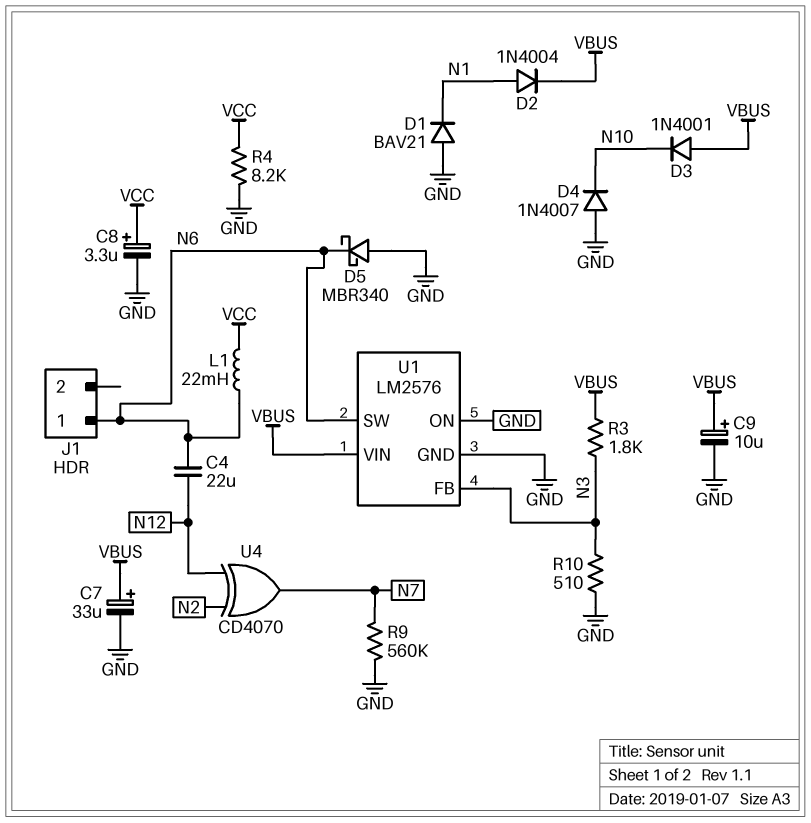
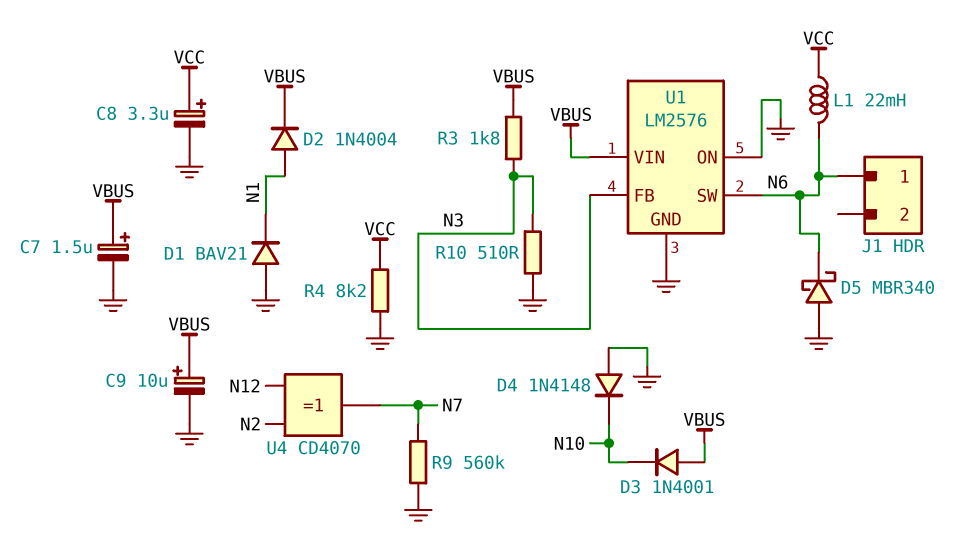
C4: 22uF (N6, N12) -> none
C7: 33uF (plus VBUS, minus GND) -> 1.5uF (plus VBUS, minus GND)
D4: diode 1N4007 (A GND, K N10) -> diode 1N4148 (A GND, K N10)

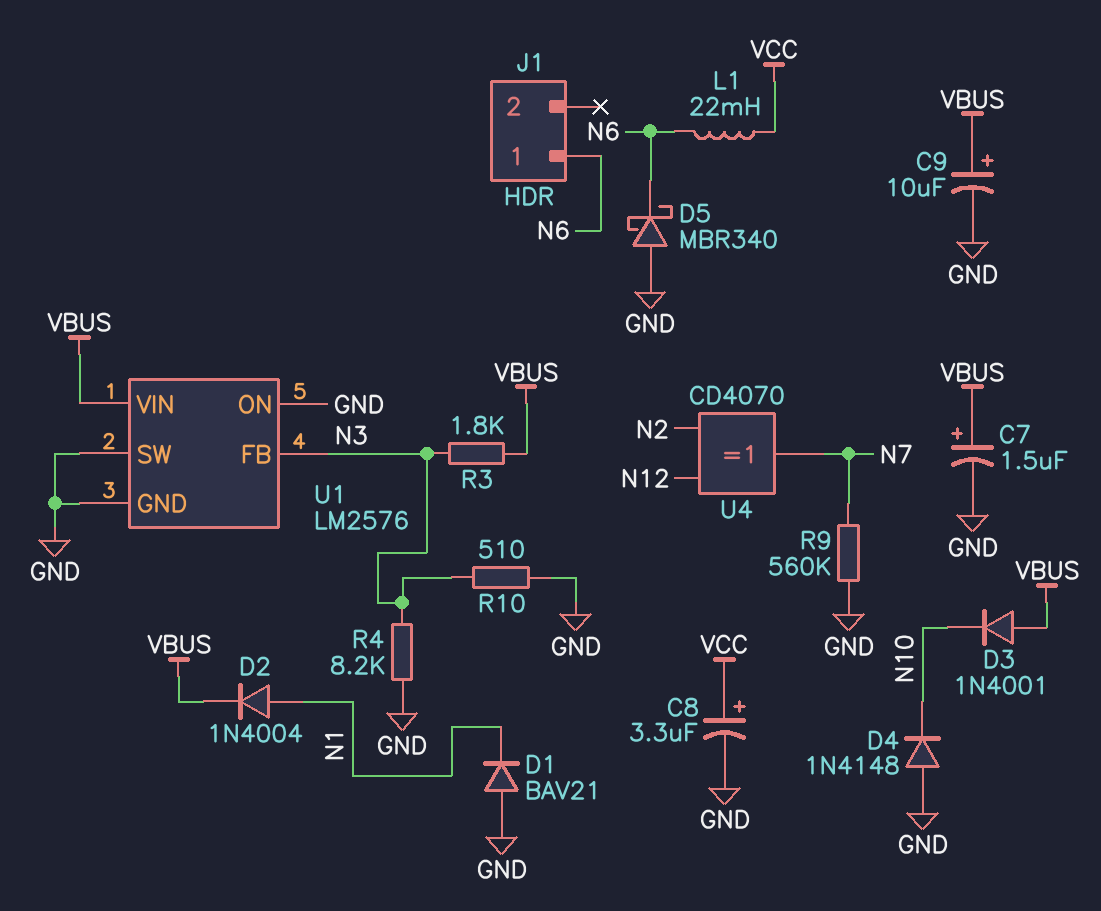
R4: 8.2k (GND, VCC) -> 8.2k (GND, N3)
U1 pin SW: N6 -> GND

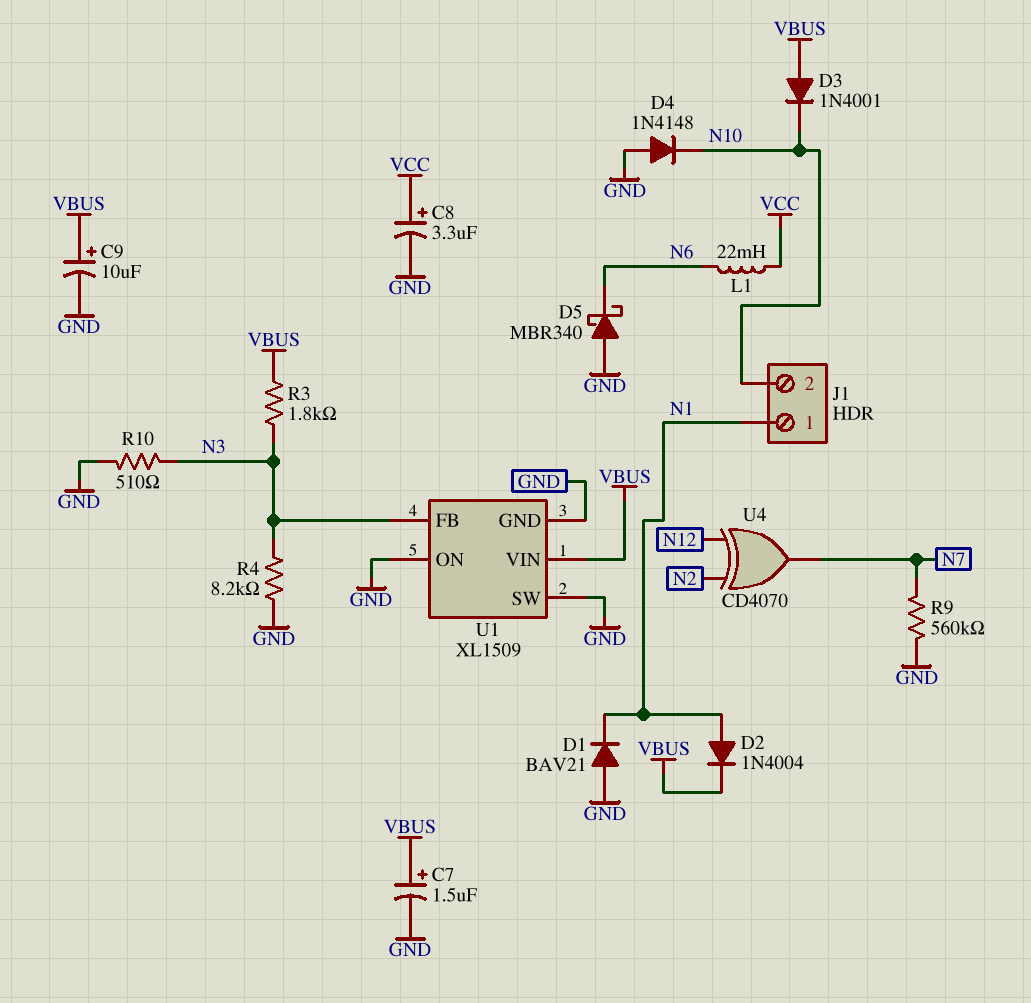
J1 pin 1: N6 -> N1
J1 pin 2: none -> N10
U1: LM2576 -> XL1509

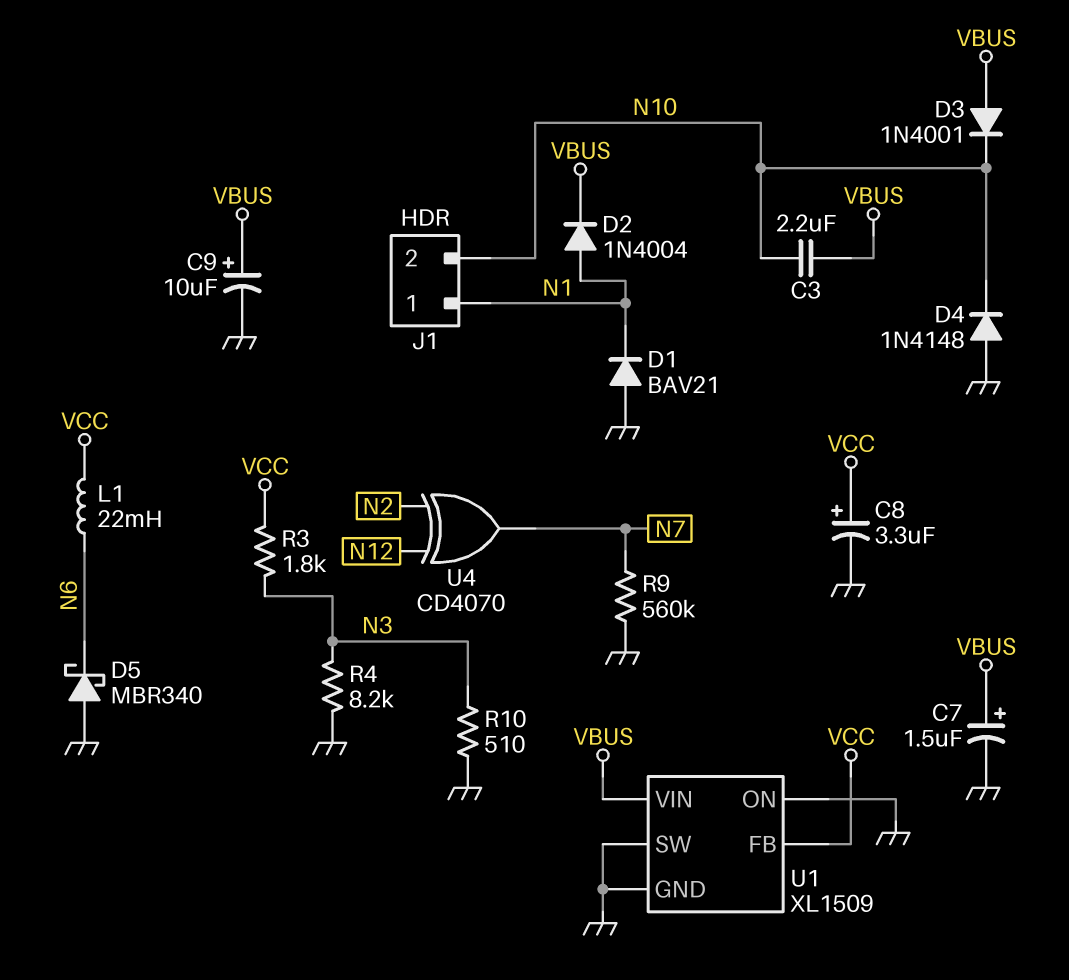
C3: none -> 2.2uF (N10, VBUS)
R3: 1.8k (N3, VBUS) -> 1.8k (N3, VCC)
U1 pin FB: N3 -> VCC

